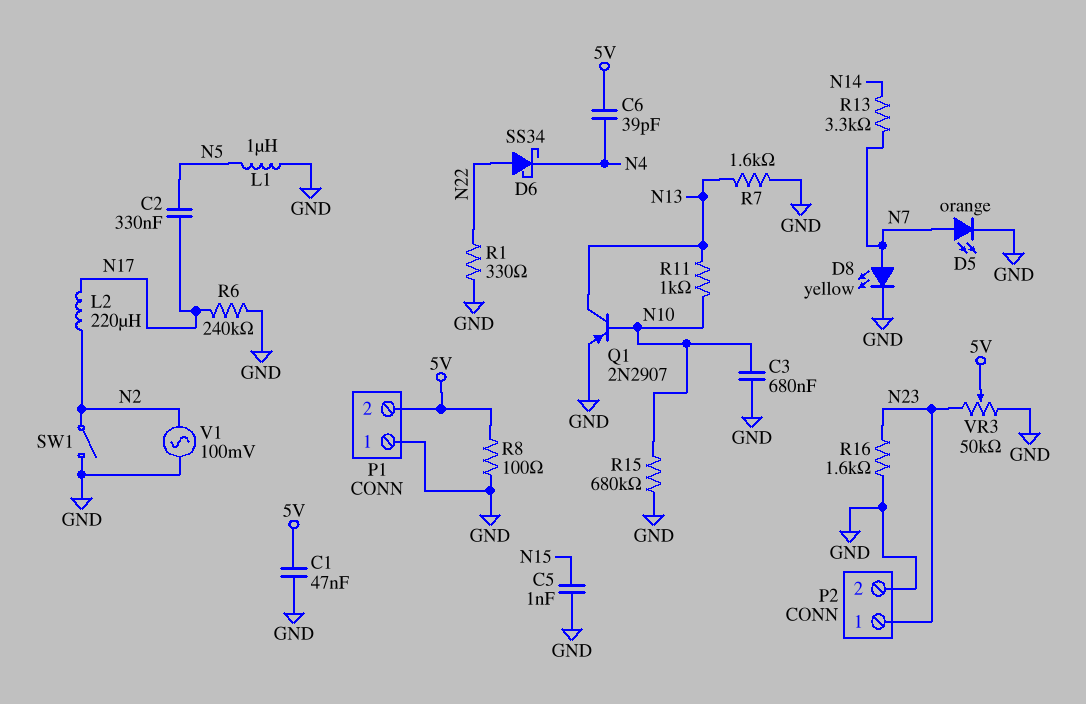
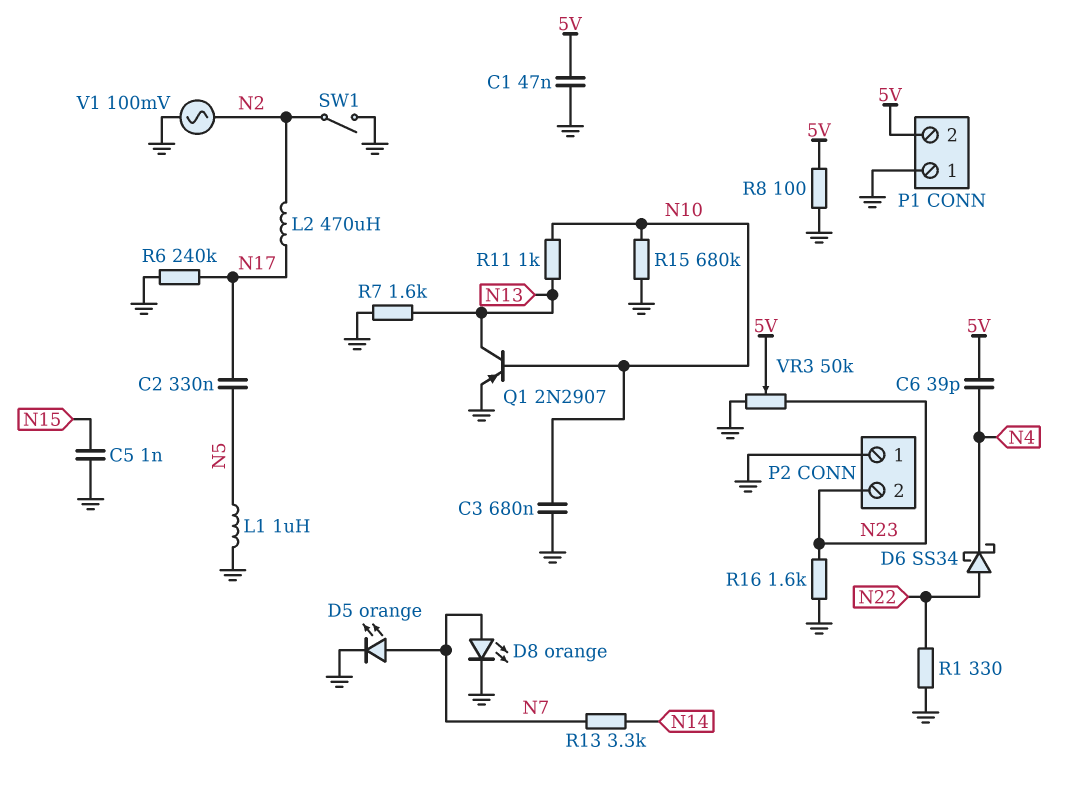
D8: LED yellow (A N7, K GND) -> LED orange (A N7, K GND)
L2: 220uH (N2, N17) -> 470uH (N2, N17)
P2 pin 1: N23 -> GND
P2 pin 2: GND -> N23

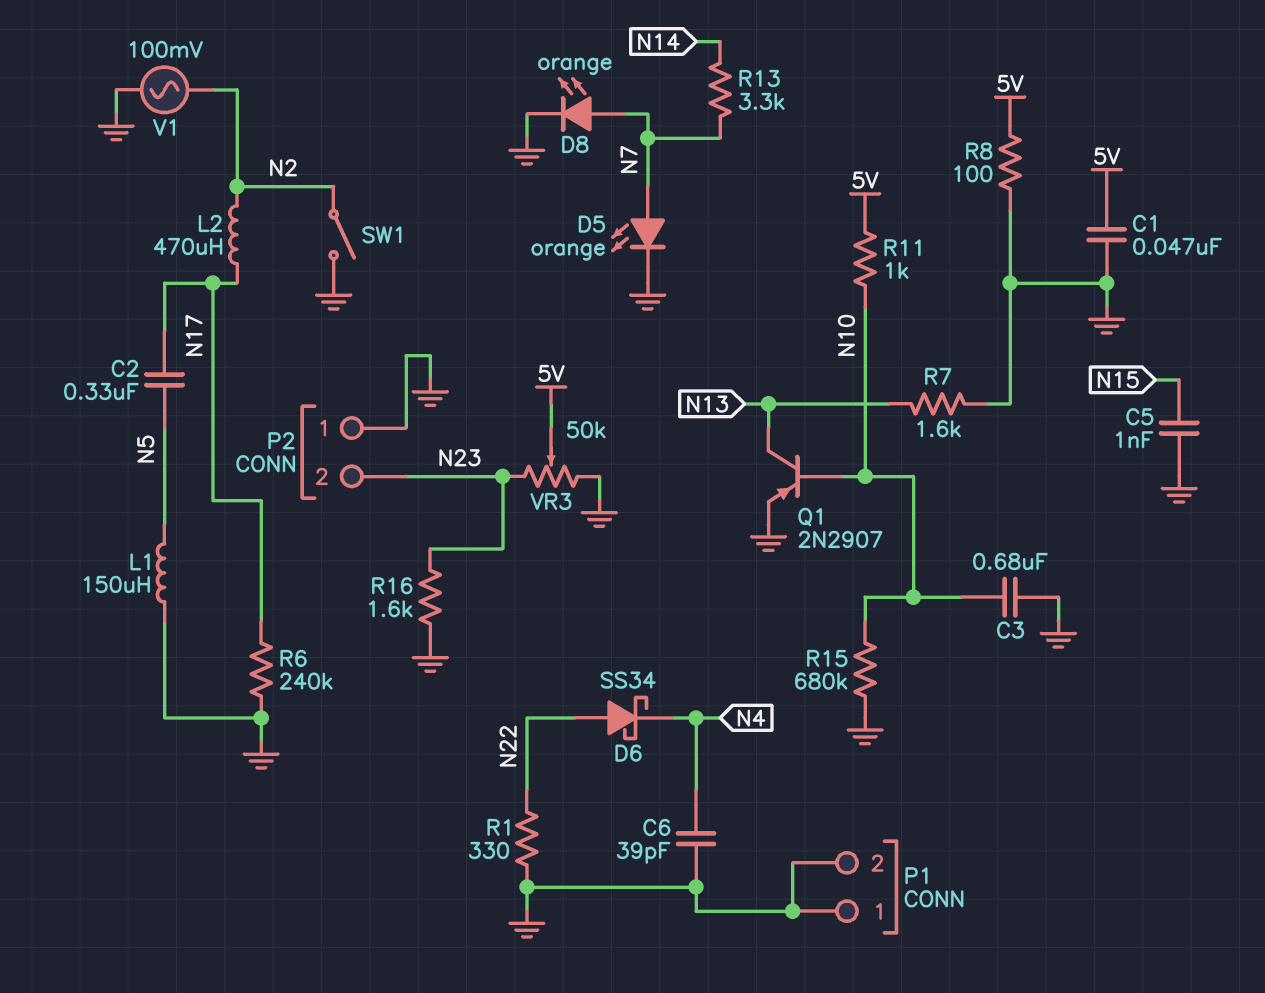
C6: 39pF (5V, N4) -> 39pF (GND, N4)
L1: 1uH (GND, N5) -> 150uH (GND, N5)
P1 pin 2: 5V -> GND
R11: 1k (N10, N13) -> 1k (5V, N10)

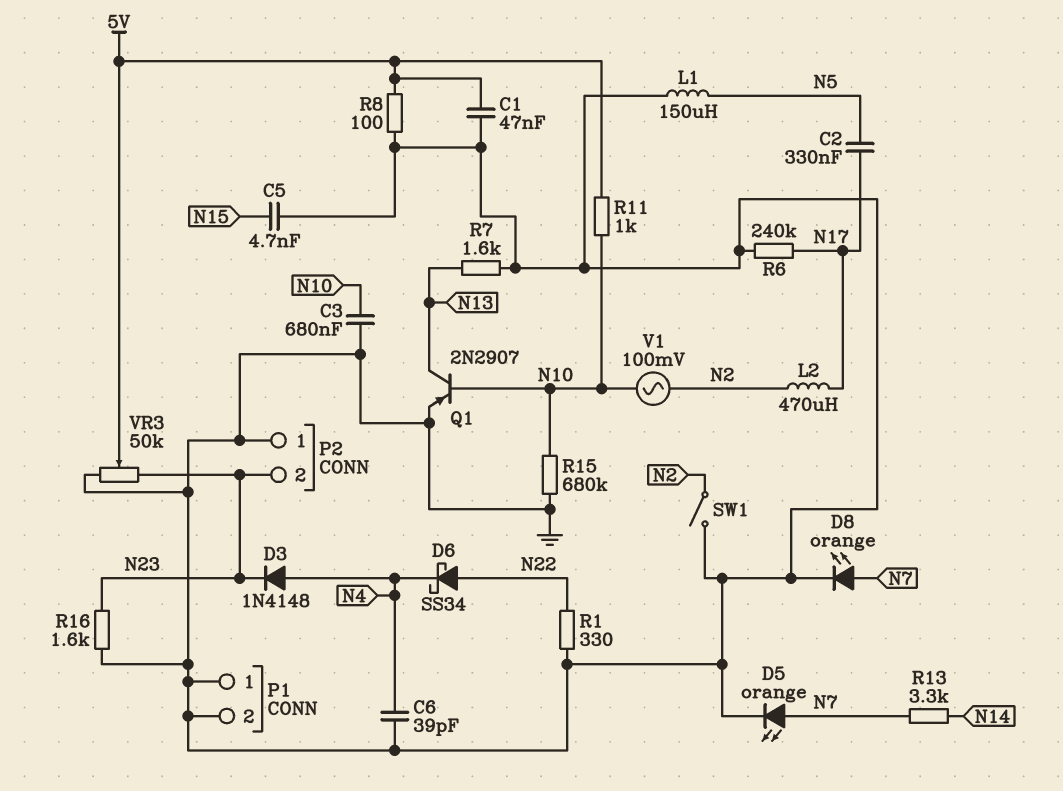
C5: 1nF (GND, N15) -> 4.7nF (GND, N15)
D3: none -> diode 1N4148 (A N4, K N23)
V1: AC 100mV (GND, N2) -> AC 100mV (N2, N10)

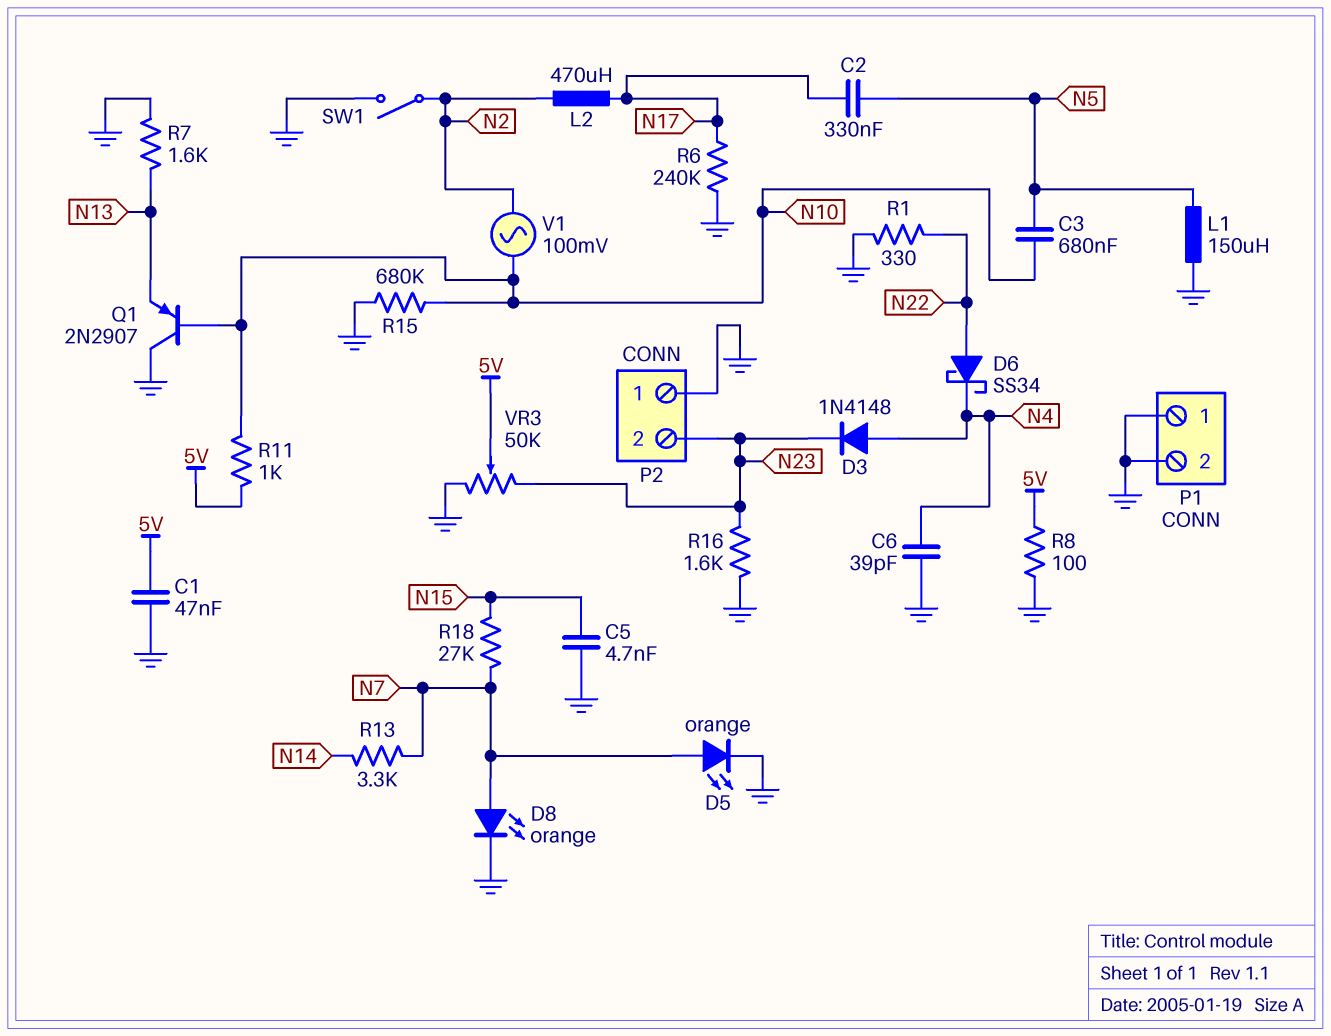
C3: 680nF (GND, N10) -> 680nF (N5, N10)
Q1: PNP 2N2907 (B N10, C N13, E GND) -> PNP 2N2907 (B N10, C GND, E N13)
R18: none -> 27k (N7, N15)

